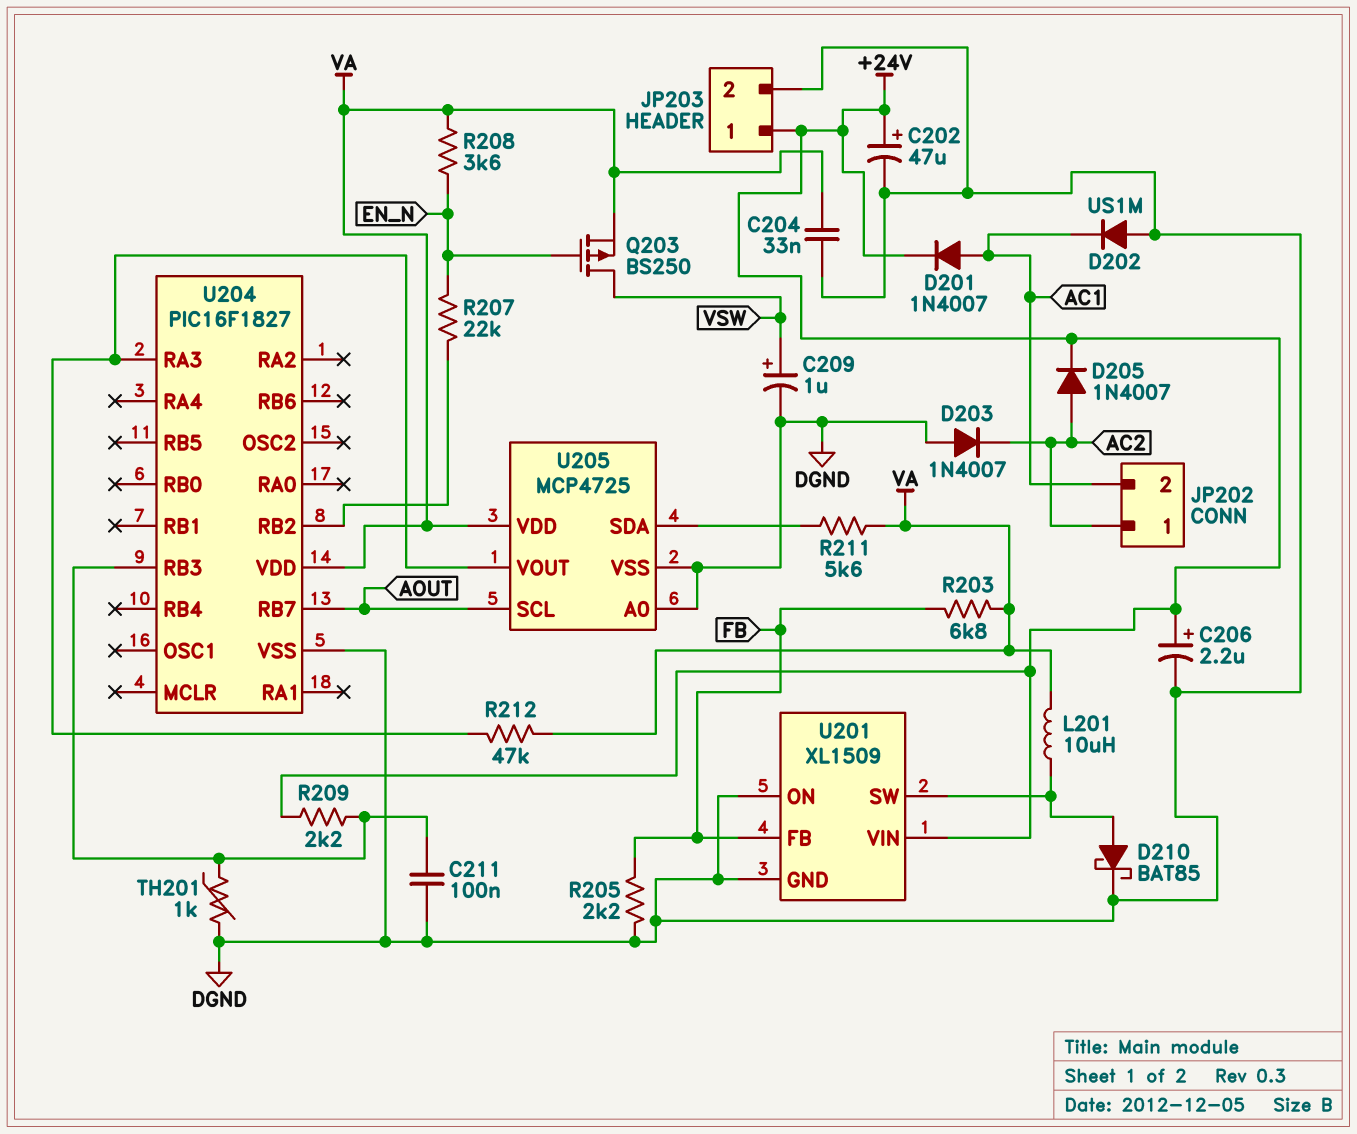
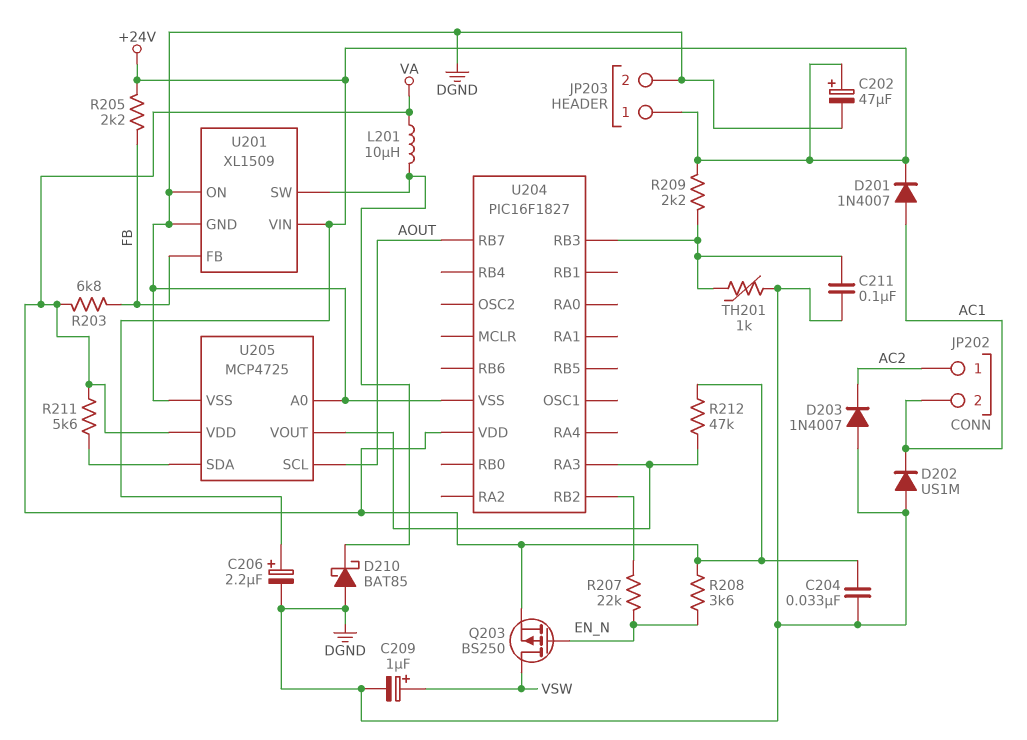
D205: diode 1N4007 (A AC2, K +24V) -> none
D210: schottky BAT85 (A U201/SW, K DGND) -> schottky BAT85 (A DGND, K U201/SW)
R205: 2.2k (DGND, FB) -> 2.2k (+24V, FB)

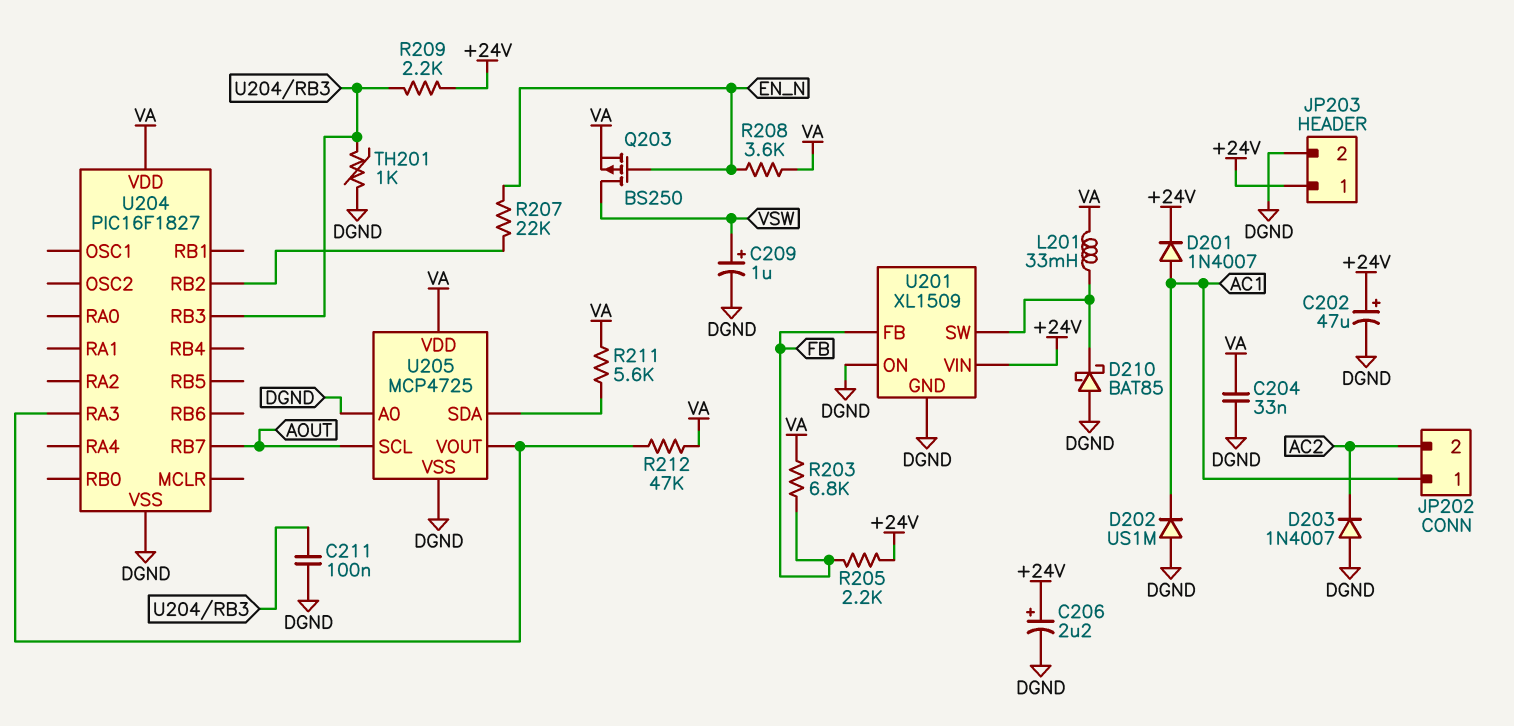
JP202 pin 1: AC2 -> AC1
JP202 pin 2: AC1 -> AC2
L201: 10uH (U201/SW, VA) -> 33mH (U201/SW, VA)

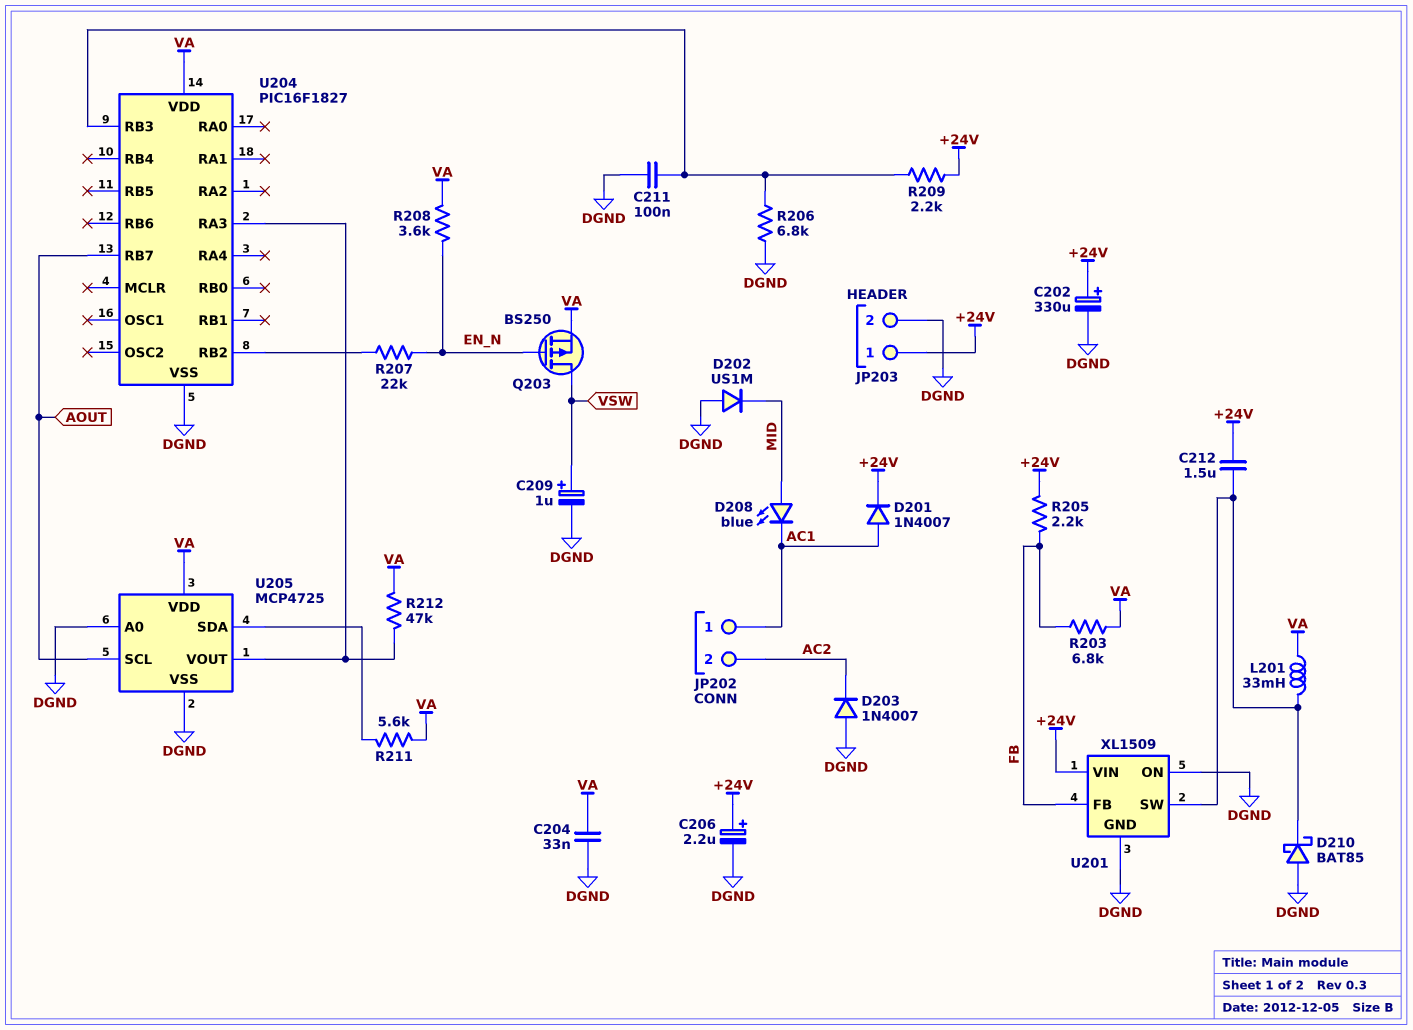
C202: 47uF (plus +24V, minus DGND) -> 330uF (plus +24V, minus DGND)
C212: none -> 1.5uF (+24V, U201/SW)
D202: diode US1M (A DGND, K AC1) -> diode US1M (A DGND, K MID)
D208: none -> LED blue (A MID, K AC1)
R206: none -> 6.8k (DGND, U204/RB3)
TH201: 1k (DGND, U204/RB3) -> none

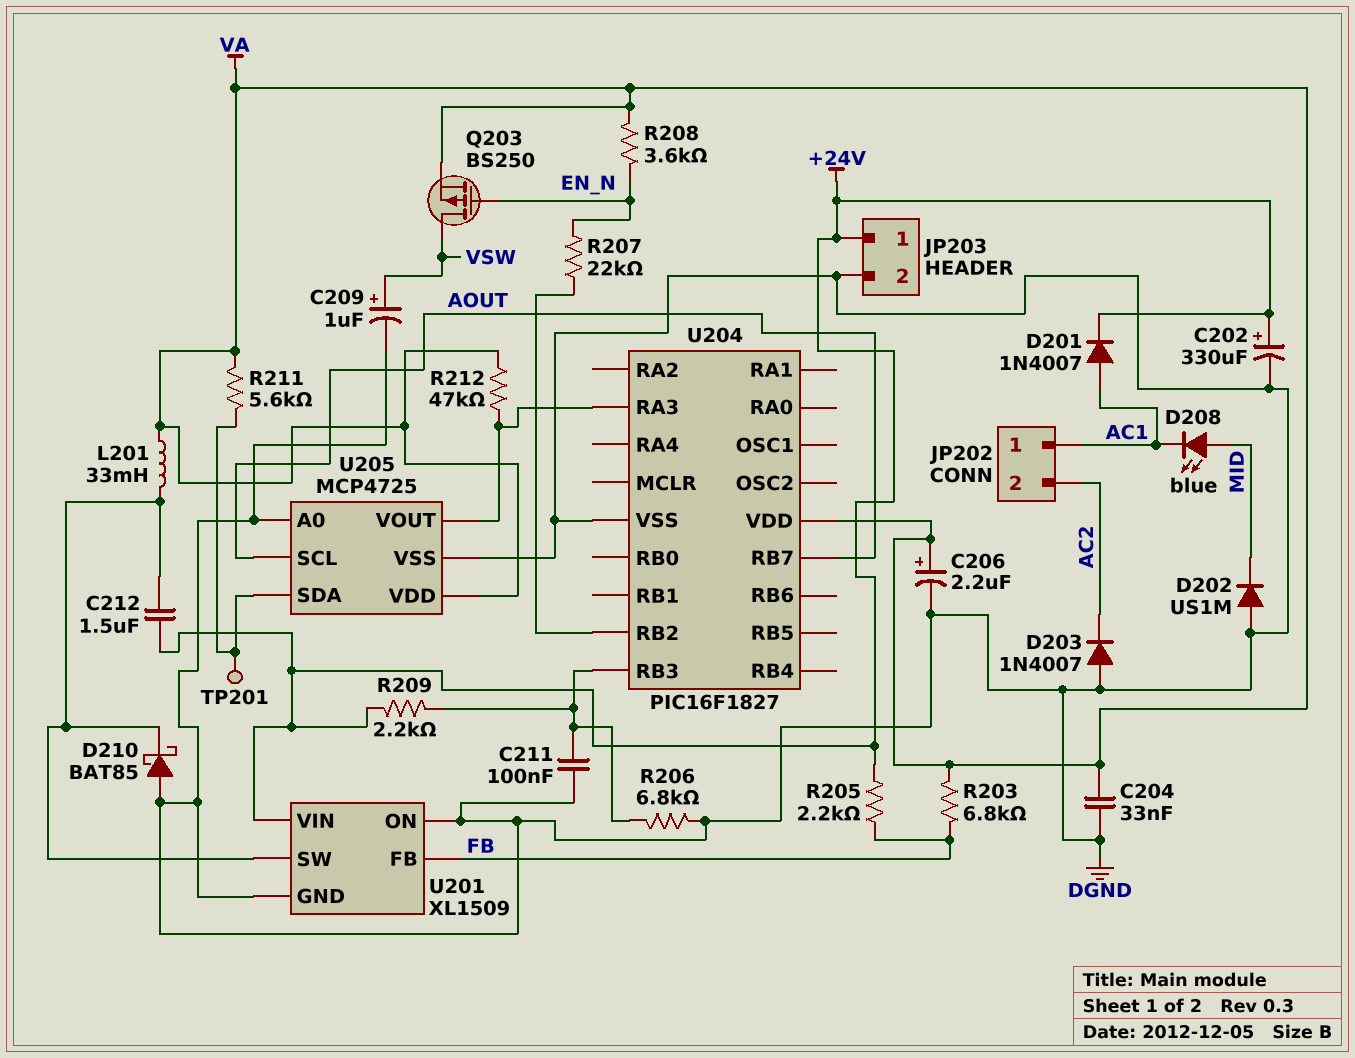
C206: 2.2uF (plus +24V, minus DGND) -> 2.2uF (plus VA, minus DGND)
TP201: none -> test point (U205/SDA)

